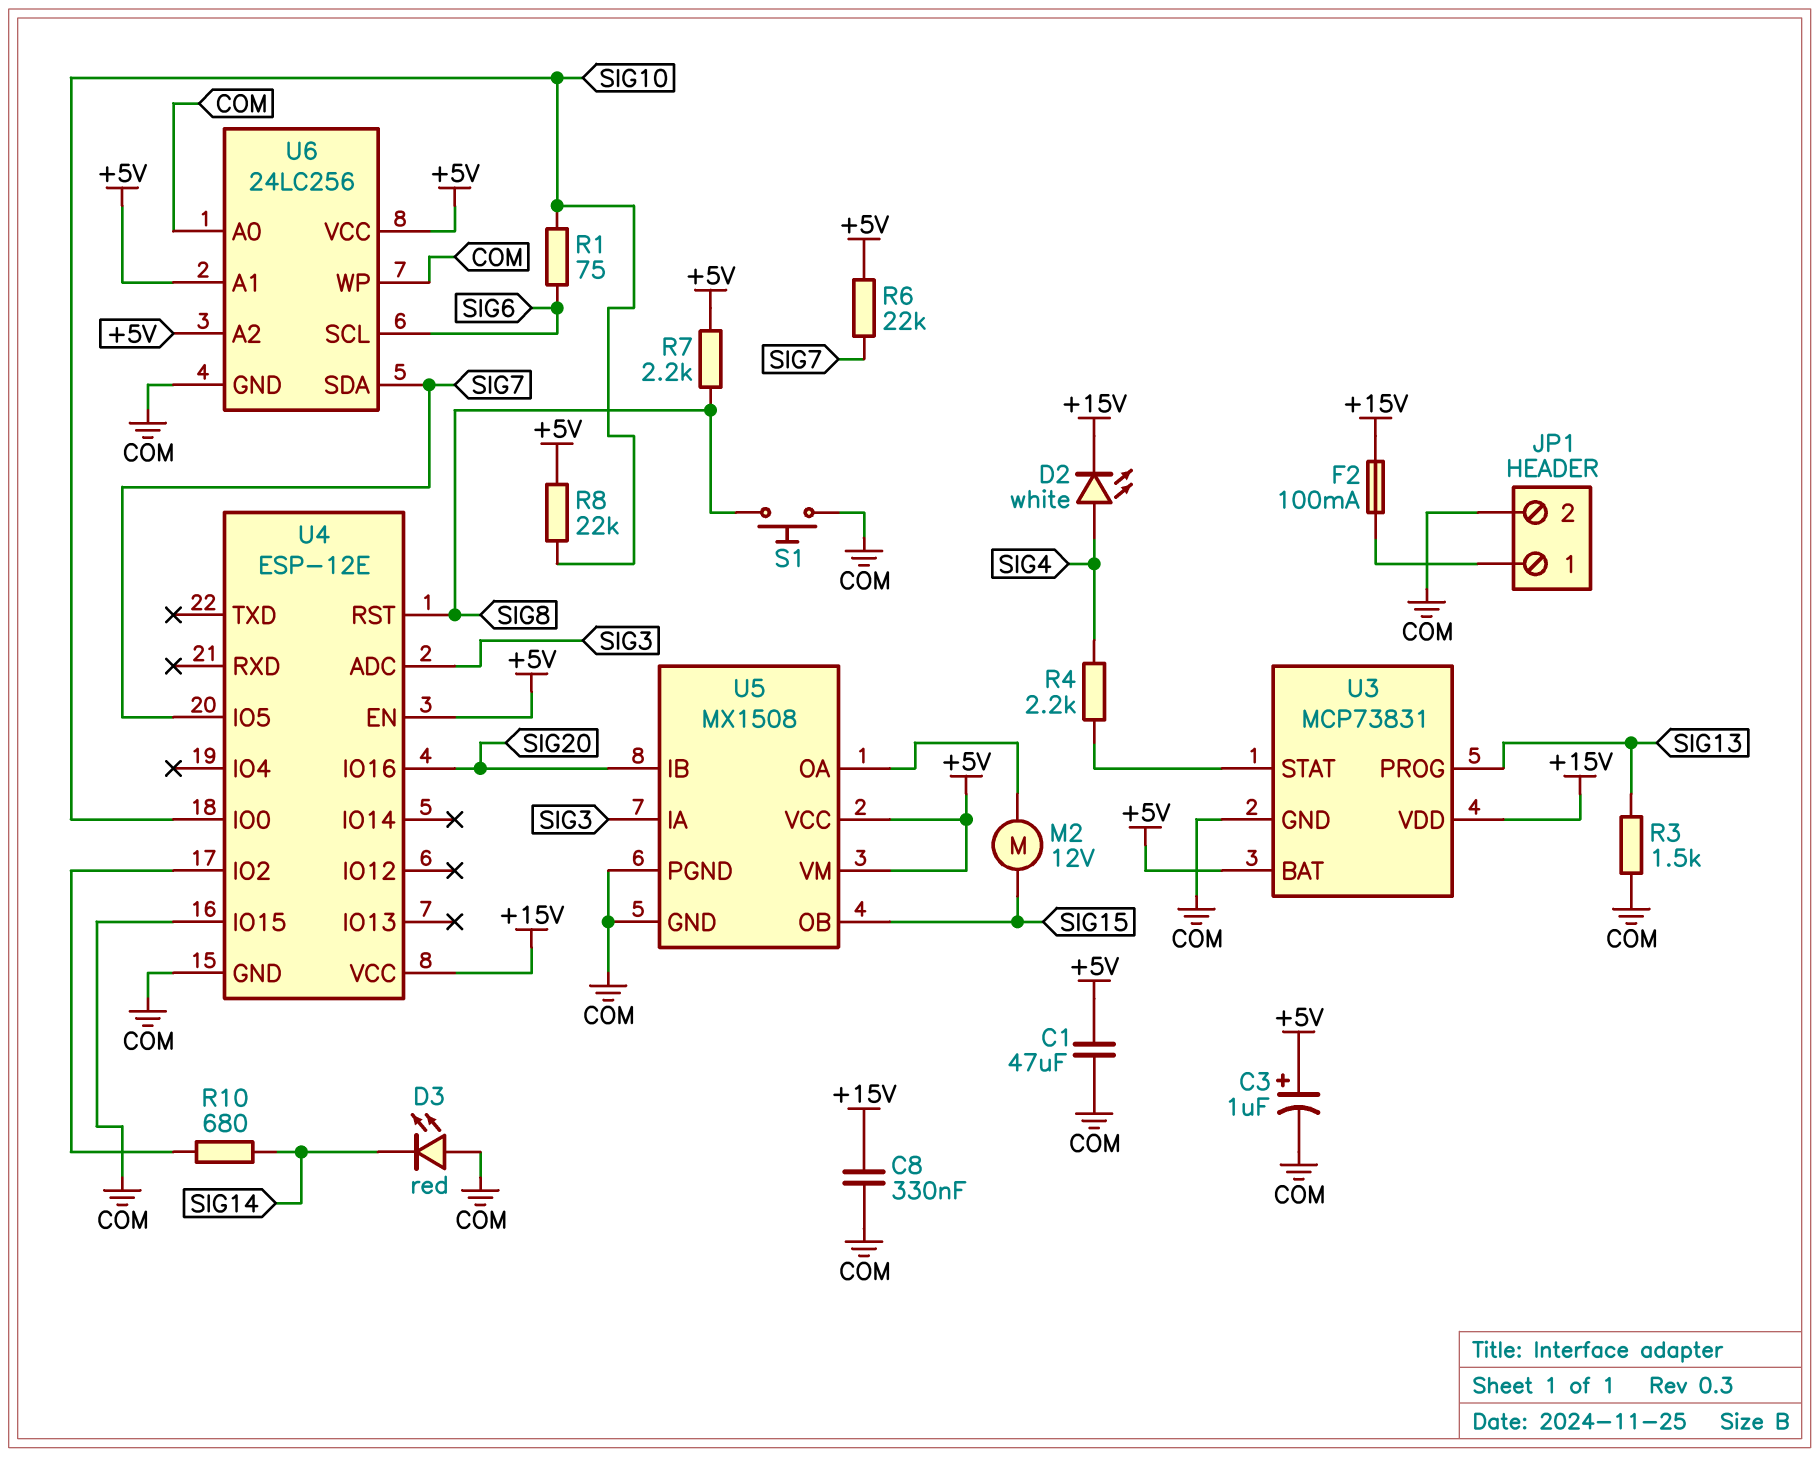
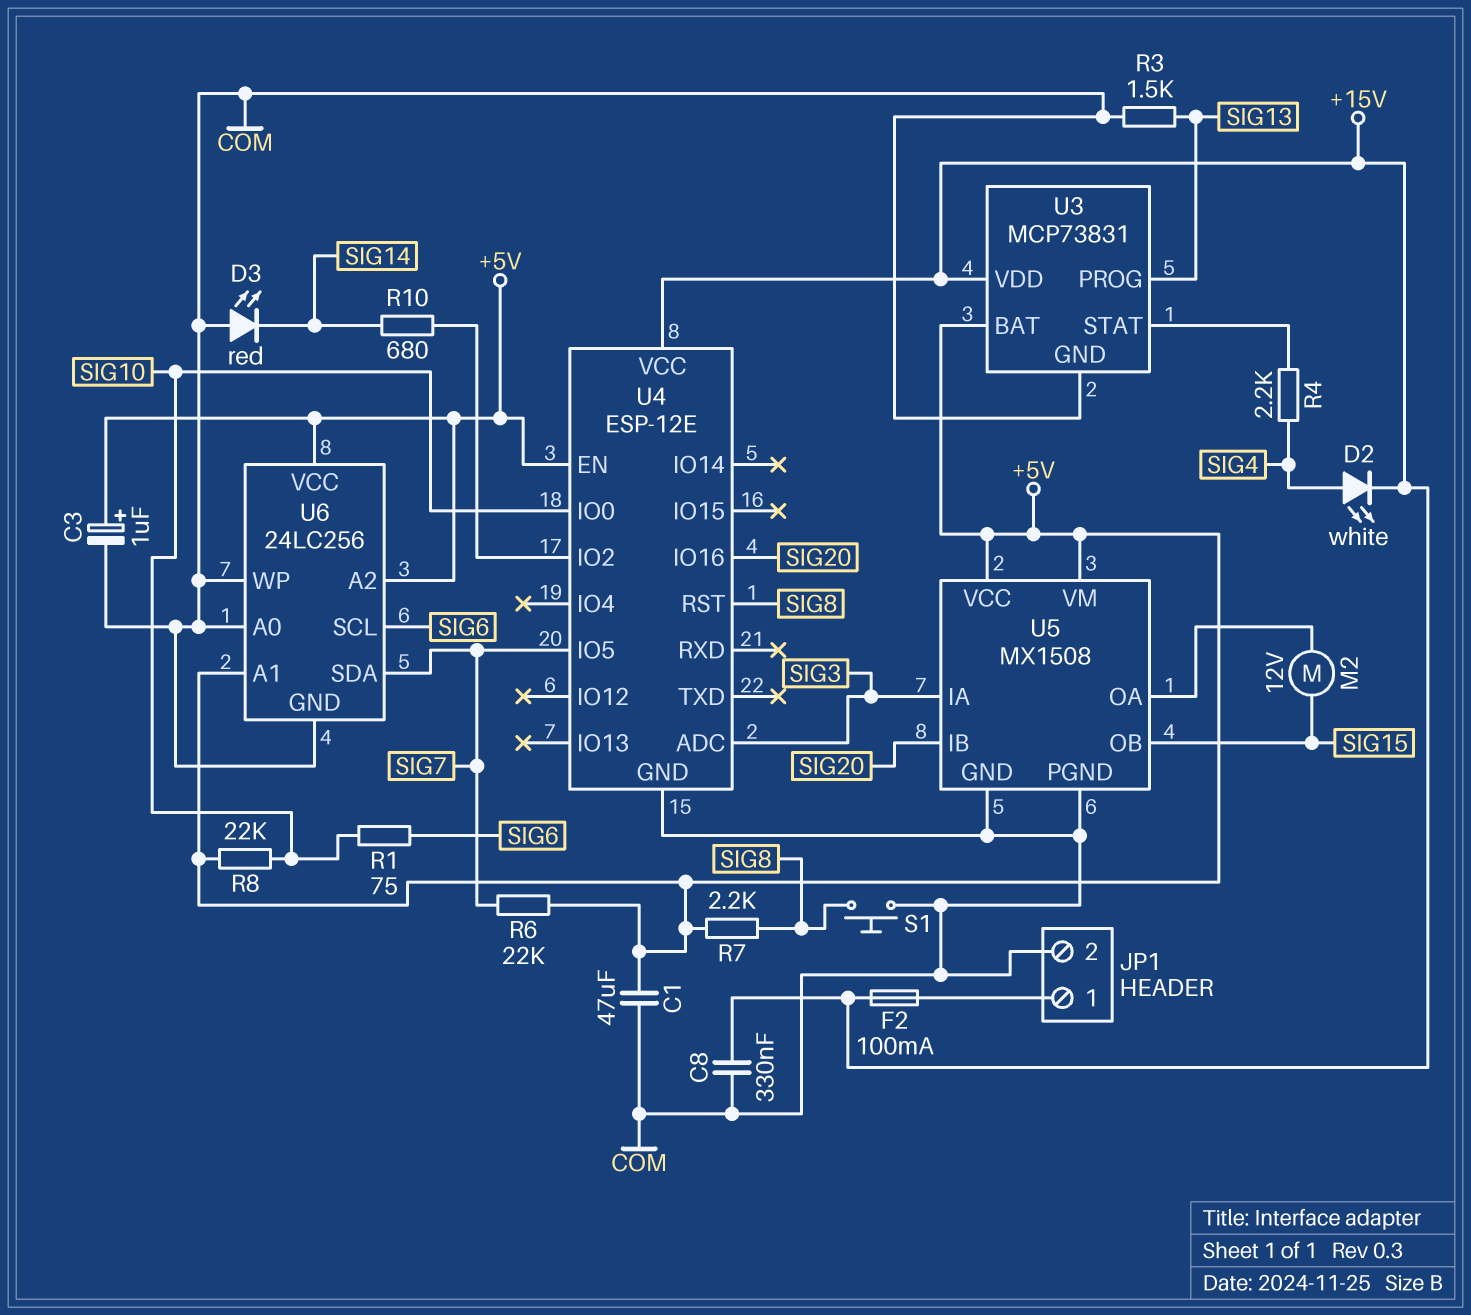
U4 pin IO15: COM -> none

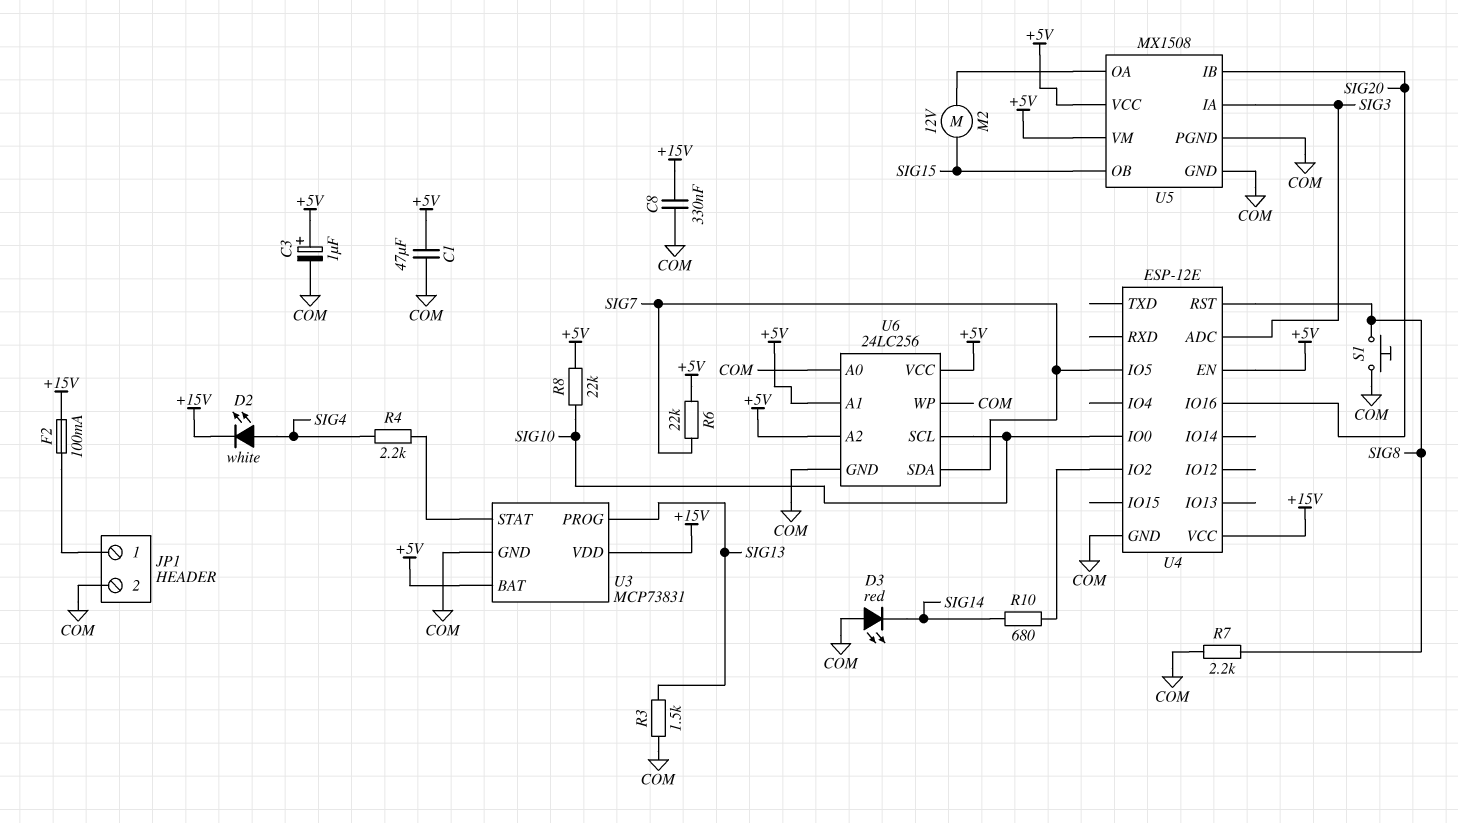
R1: 75 (SIG6, SIG10) -> none
R7: 2.2k (+5V, SIG8) -> 2.2k (COM, SIG8)
U6 pin SCL: SIG6 -> SIG10

